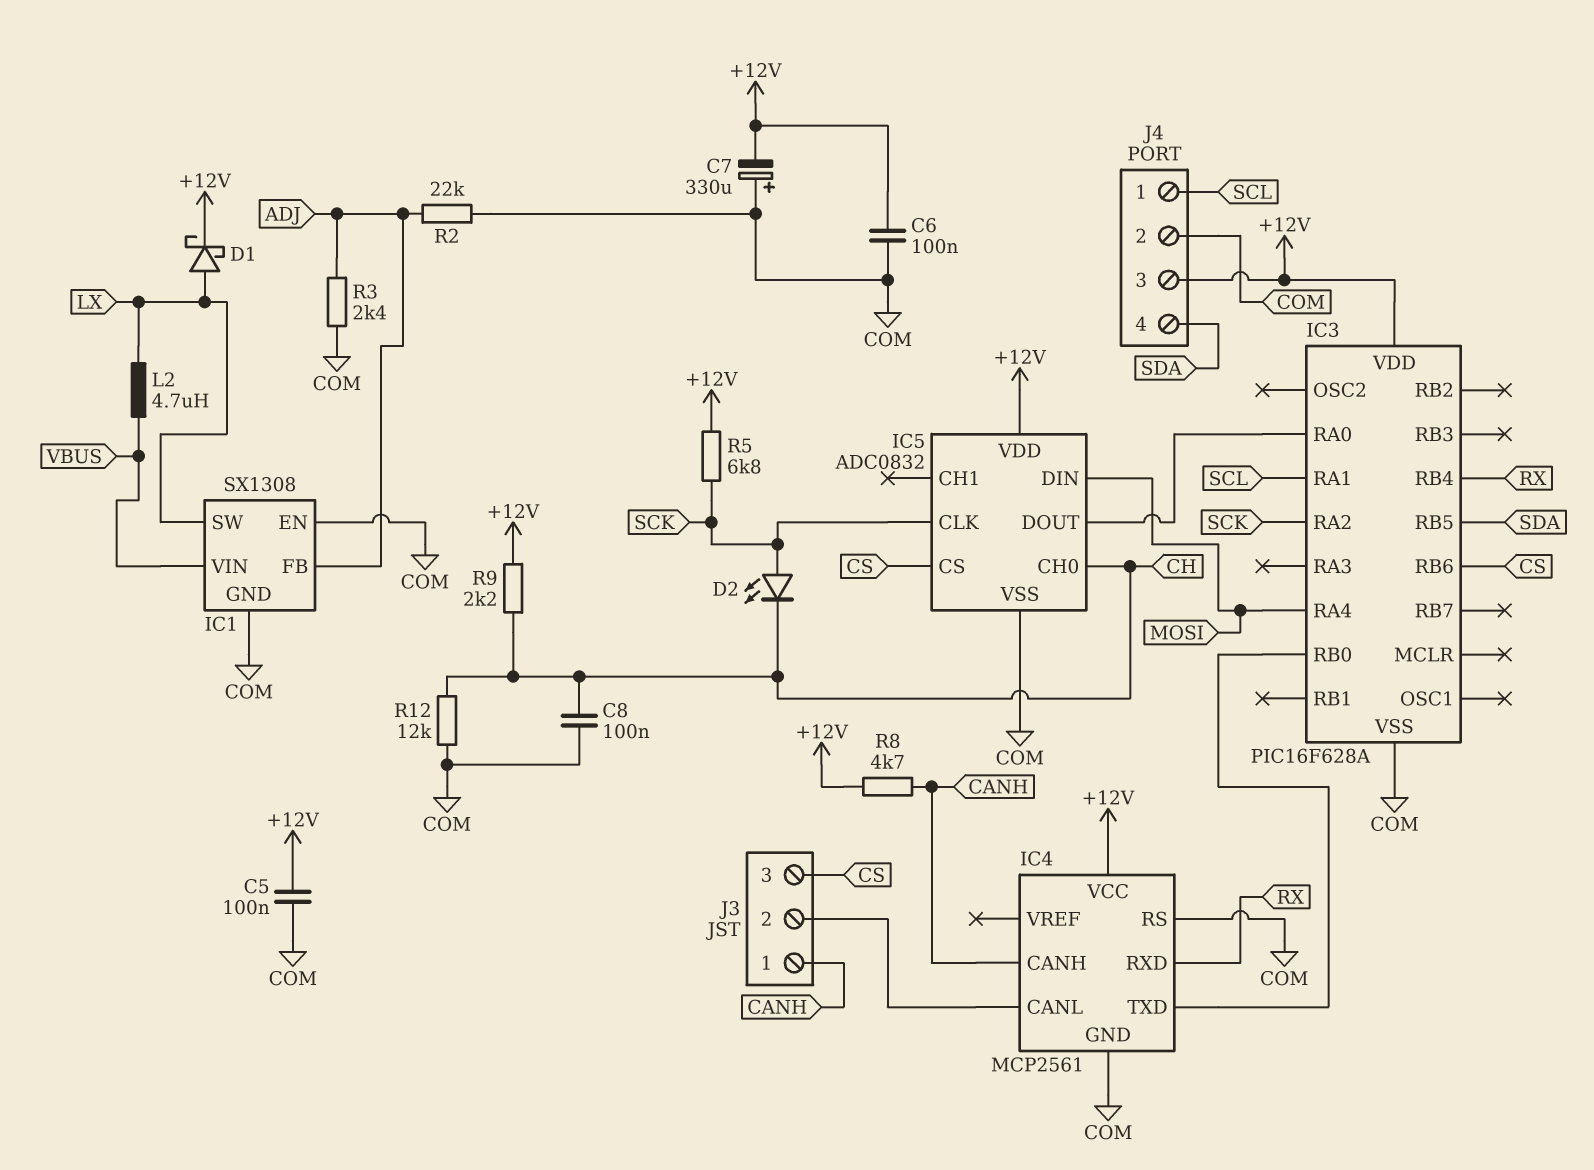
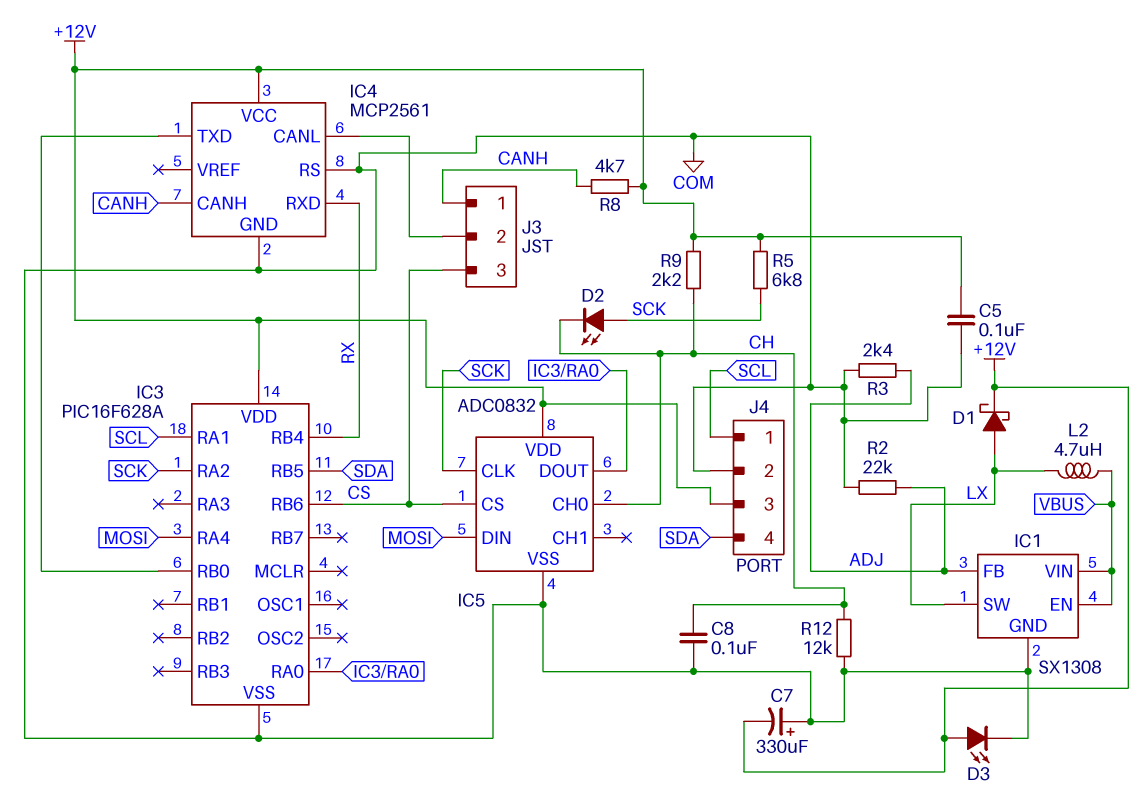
C6: 100nF (+12V, COM) -> none
D3: none -> LED (A +12V, K COM)
IC1 pin EN: COM -> VBUS

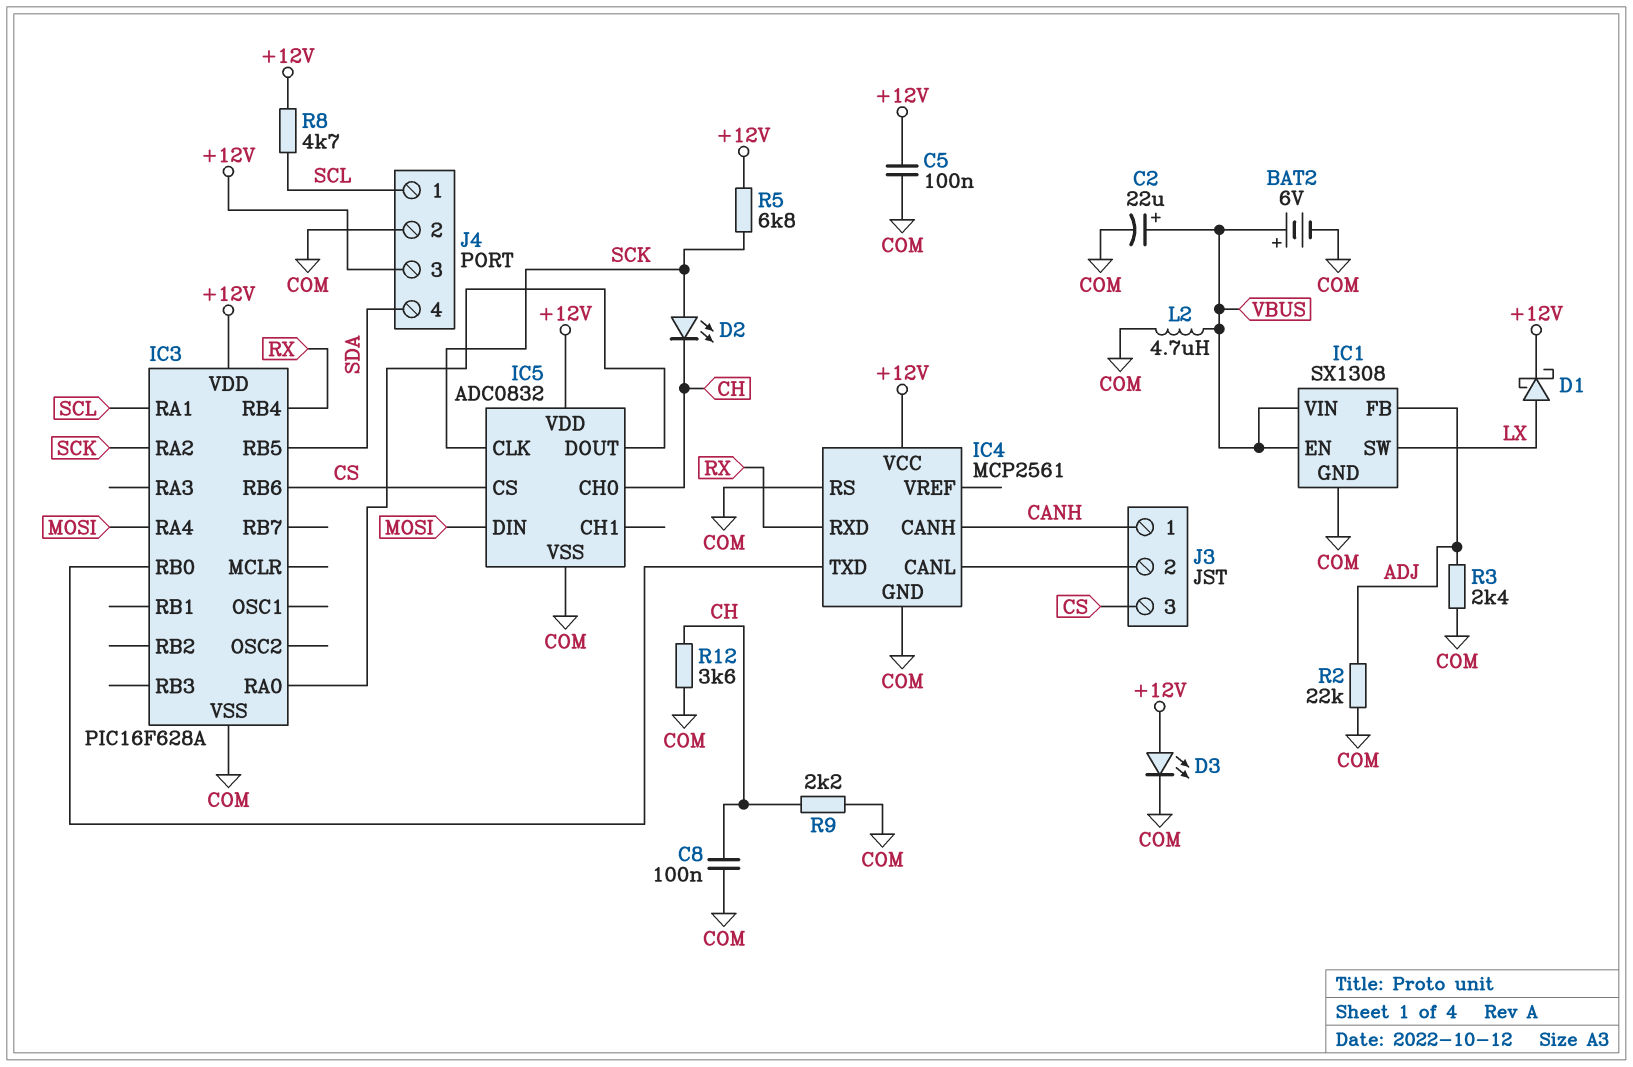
BAT2: none -> 6V (plus VBUS, minus COM)
C2: none -> 22uF (plus VBUS, minus COM)
C7: 330uF (plus COM, minus +12V) -> none
L2: 4.7uH (LX, VBUS) -> 4.7uH (COM, VBUS)
R8: 4.7k (+12V, CANH) -> 4.7k (+12V, SCL)
R9: 2.2k (+12V, CH) -> 2.2k (CH, COM)
R12: 12k (CH, COM) -> 3.6k (CH, COM)

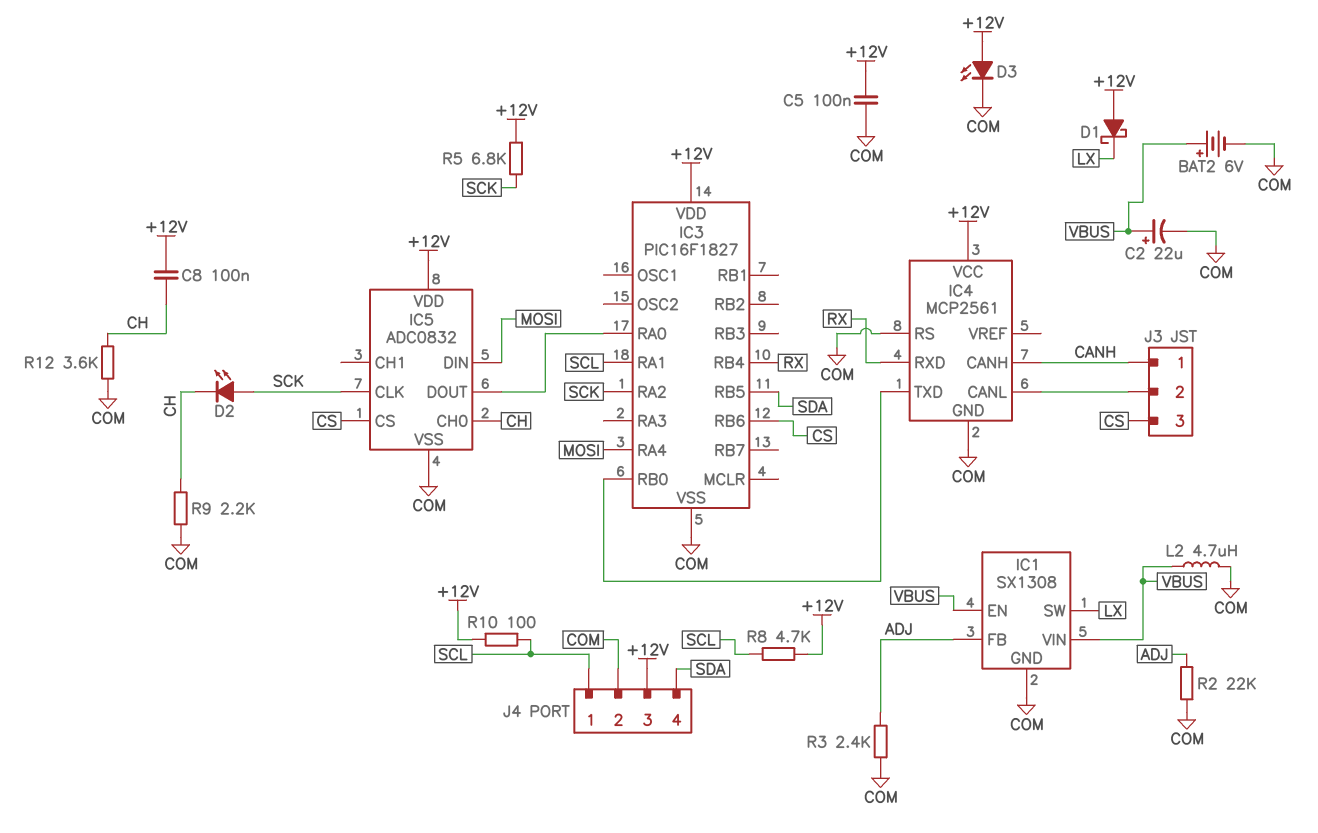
C8: 100nF (CH, COM) -> 100nF (+12V, CH)
D1: schottky (A LX, K +12V) -> schottky (A +12V, K LX)
IC3: PIC16F628A -> PIC16F1827
R10: none -> 100 (+12V, SCL)

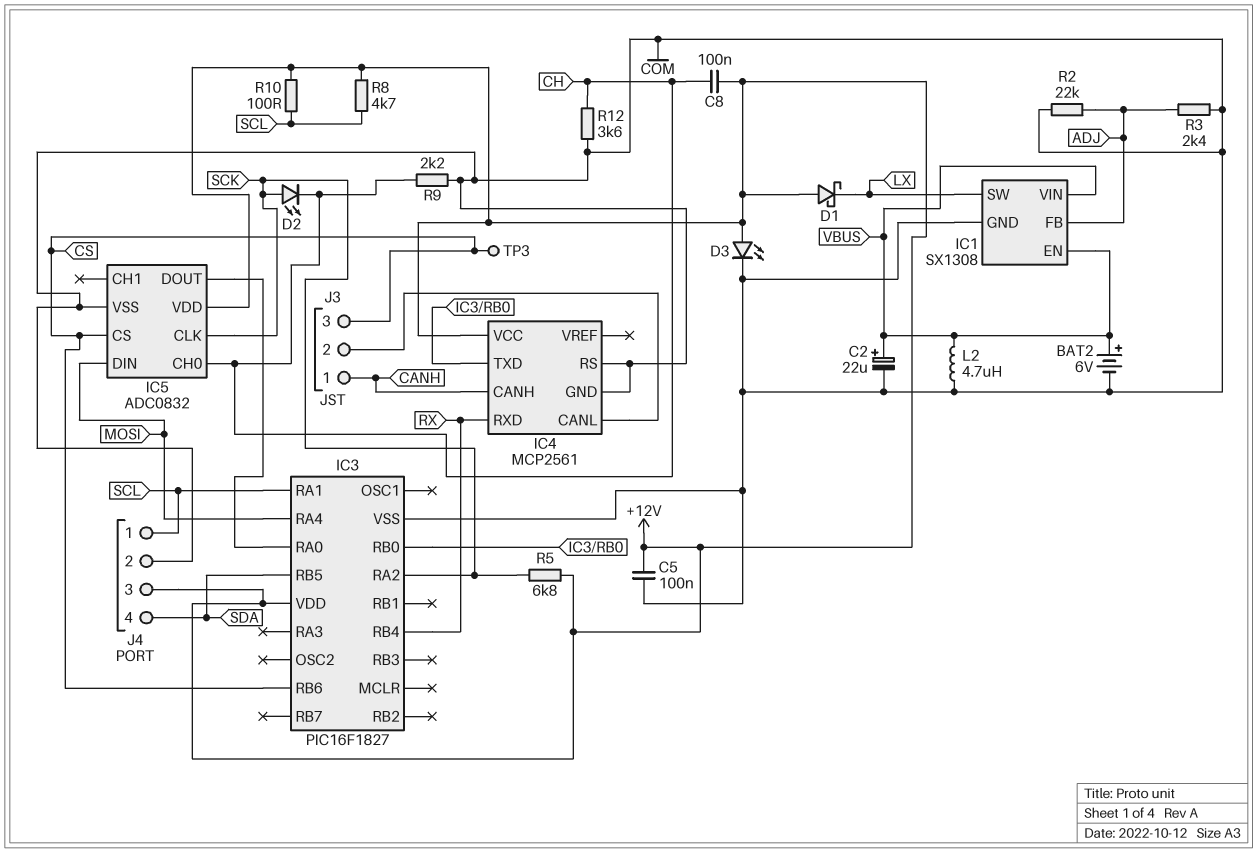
TP3: none -> test point (CS)

